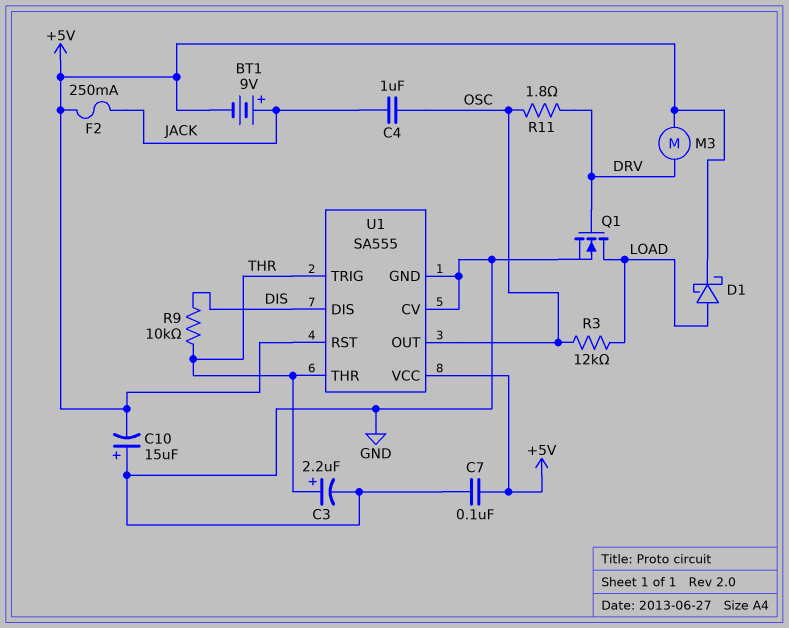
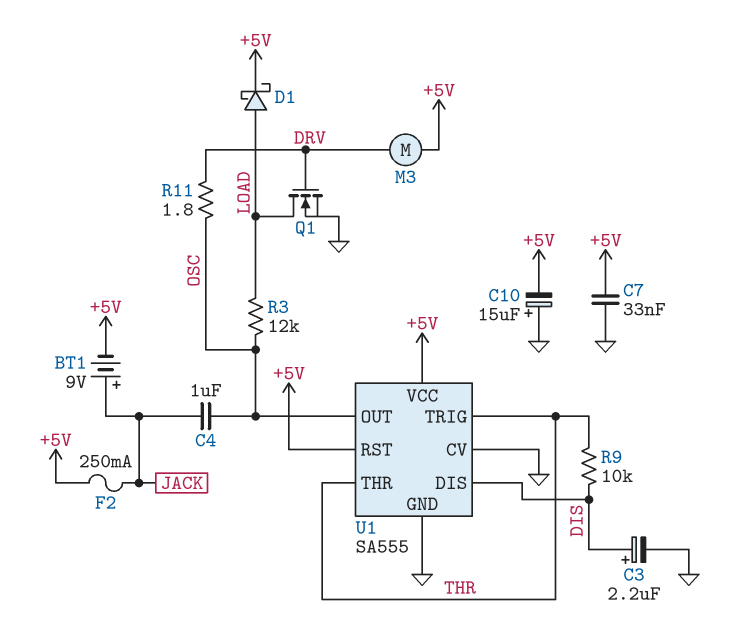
C3: 2.2uF (plus THR, minus GND) -> 2.2uF (plus DIS, minus GND)
C7: 100nF (+5V, GND) -> 33nF (+5V, GND)

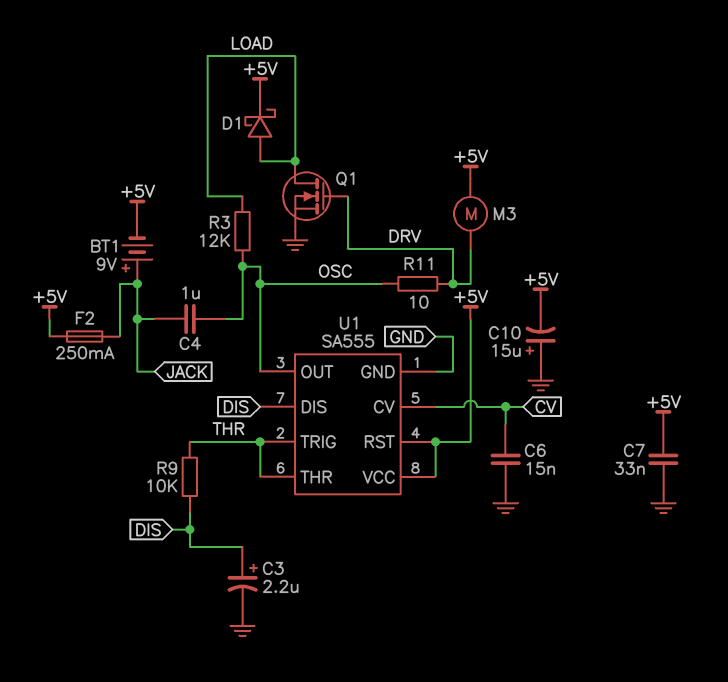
C6: none -> 15nF (CV, GND)
R11: 1.8 (DRV, OSC) -> 10 (DRV, OSC)
U1 pin CV: GND -> CV

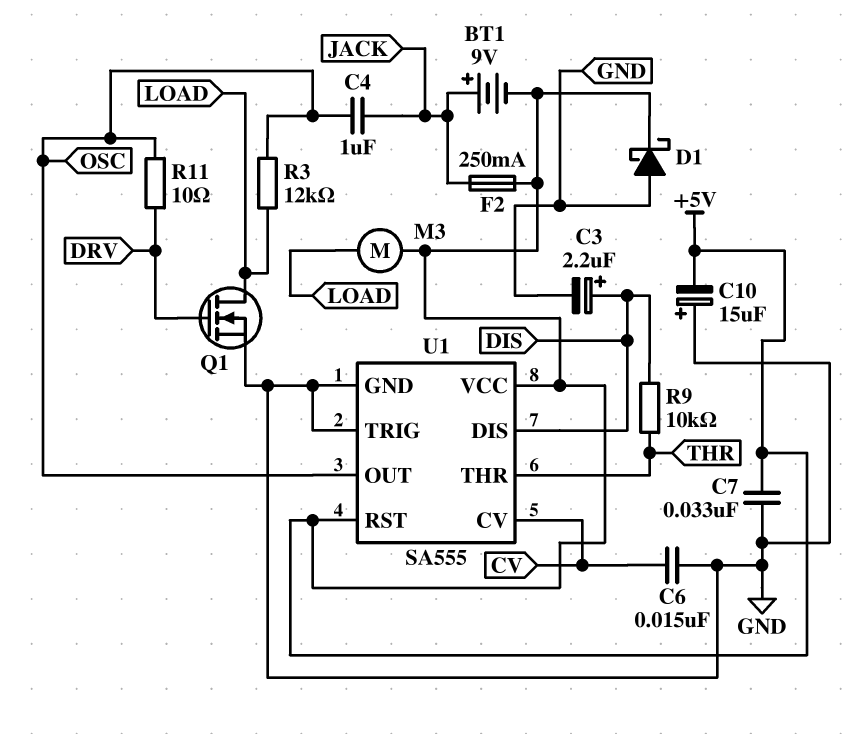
D1: schottky (A LOAD, K +5V) -> schottky (A GND, K +5V)
M3: motor (+5V, DRV) -> motor (+5V, LOAD)
U1 pin TRIG: THR -> GND

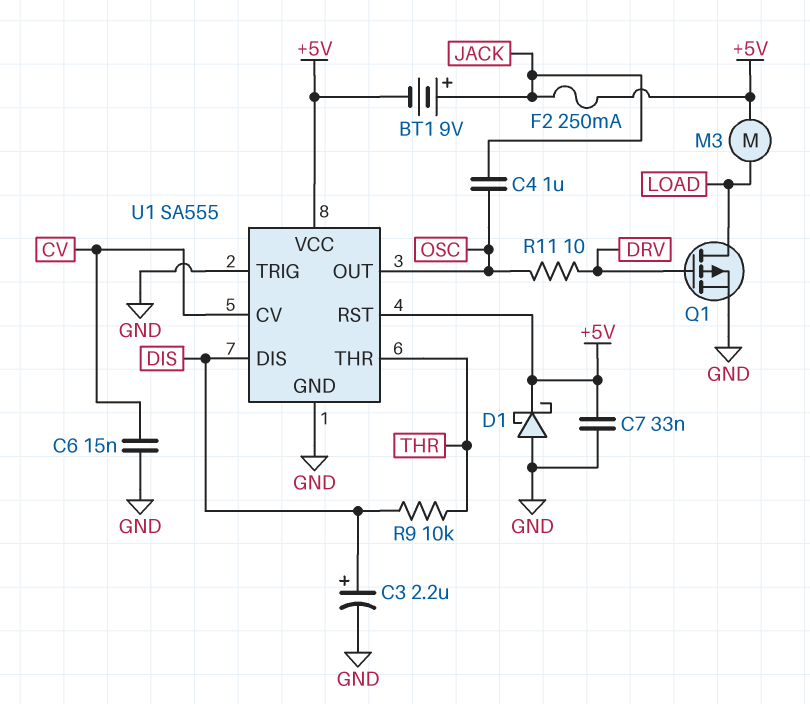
C10: 15uF (plus GND, minus +5V) -> none
Q1: NMOS (G DRV, D LOAD, S GND) -> PMOS (G DRV, D LOAD, S GND)
R3: 12k (LOAD, OSC) -> none

